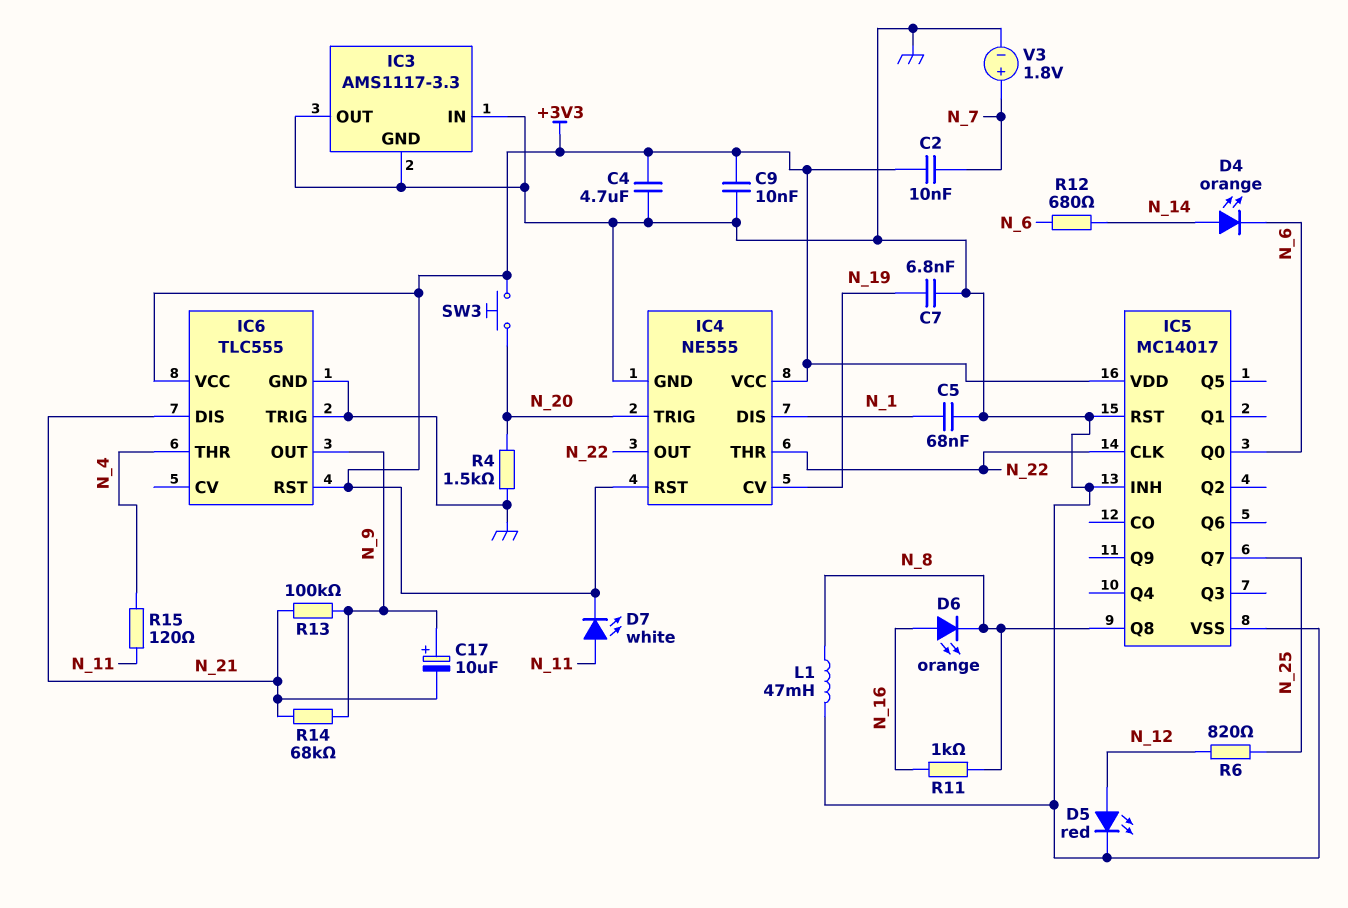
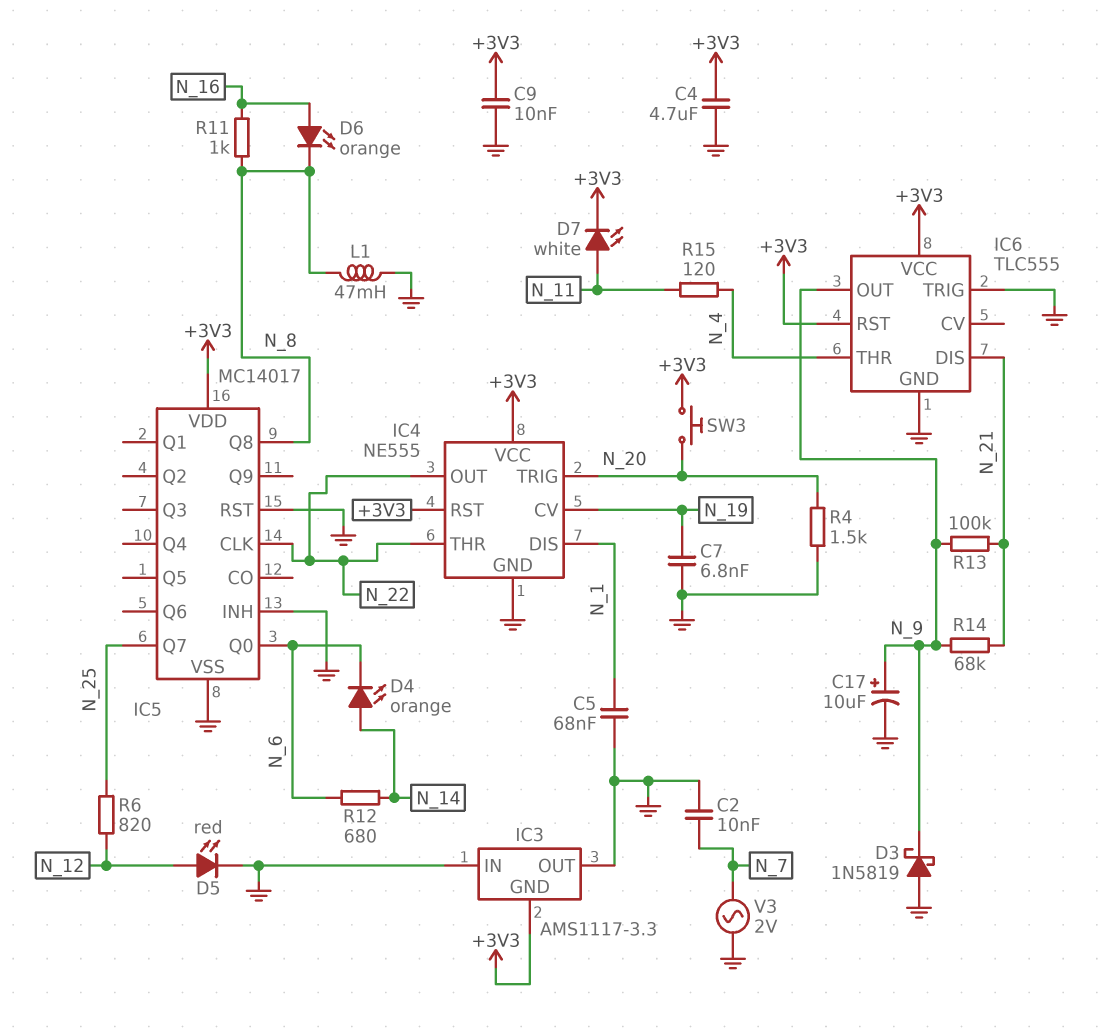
C2: 10nF (+3V3, N_7) -> 10nF (GND, N_7)
C17: 10uF (plus N_9, minus N_21) -> 10uF (plus N_9, minus GND)
D3: none -> schottky 1N5819 (A GND, K N_9)
IC3 pin GND: GND -> +3V3
V3: 1.8V (plus N_7, minus GND) -> AC 2V (GND, N_7)

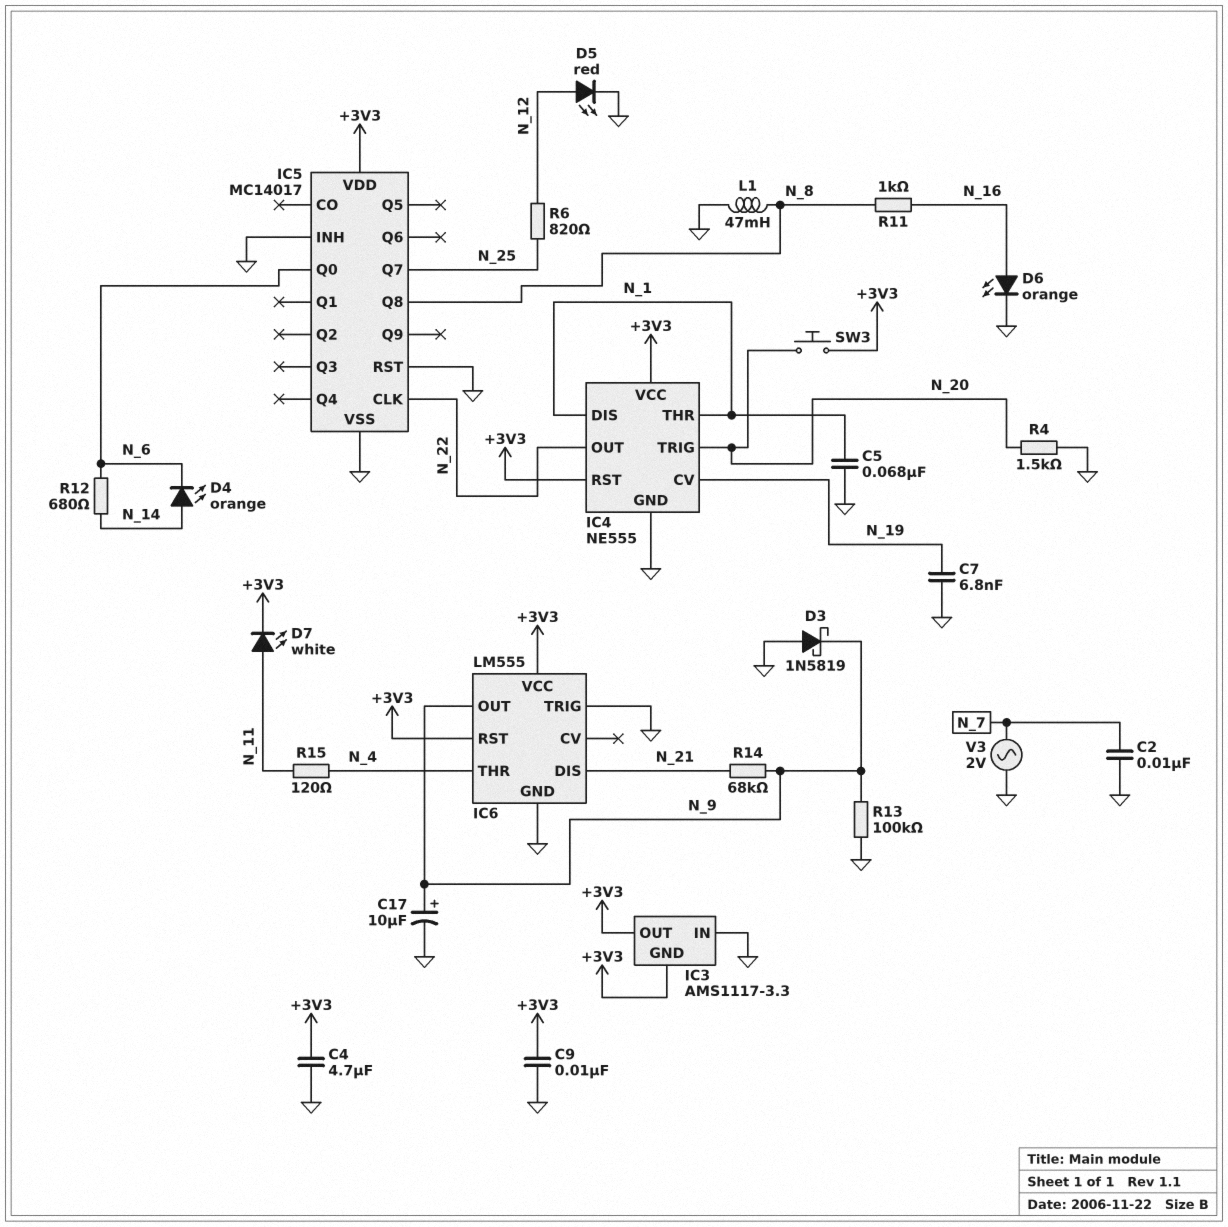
D6: LED orange (A N_16, K N_8) -> LED orange (A N_16, K GND)
IC3 pin OUT: GND -> +3V3
IC4 pin THR: N_22 -> N_1
IC6: TLC555 -> LM555
R13: 100k (N_9, N_21) -> 100k (GND, N_9)

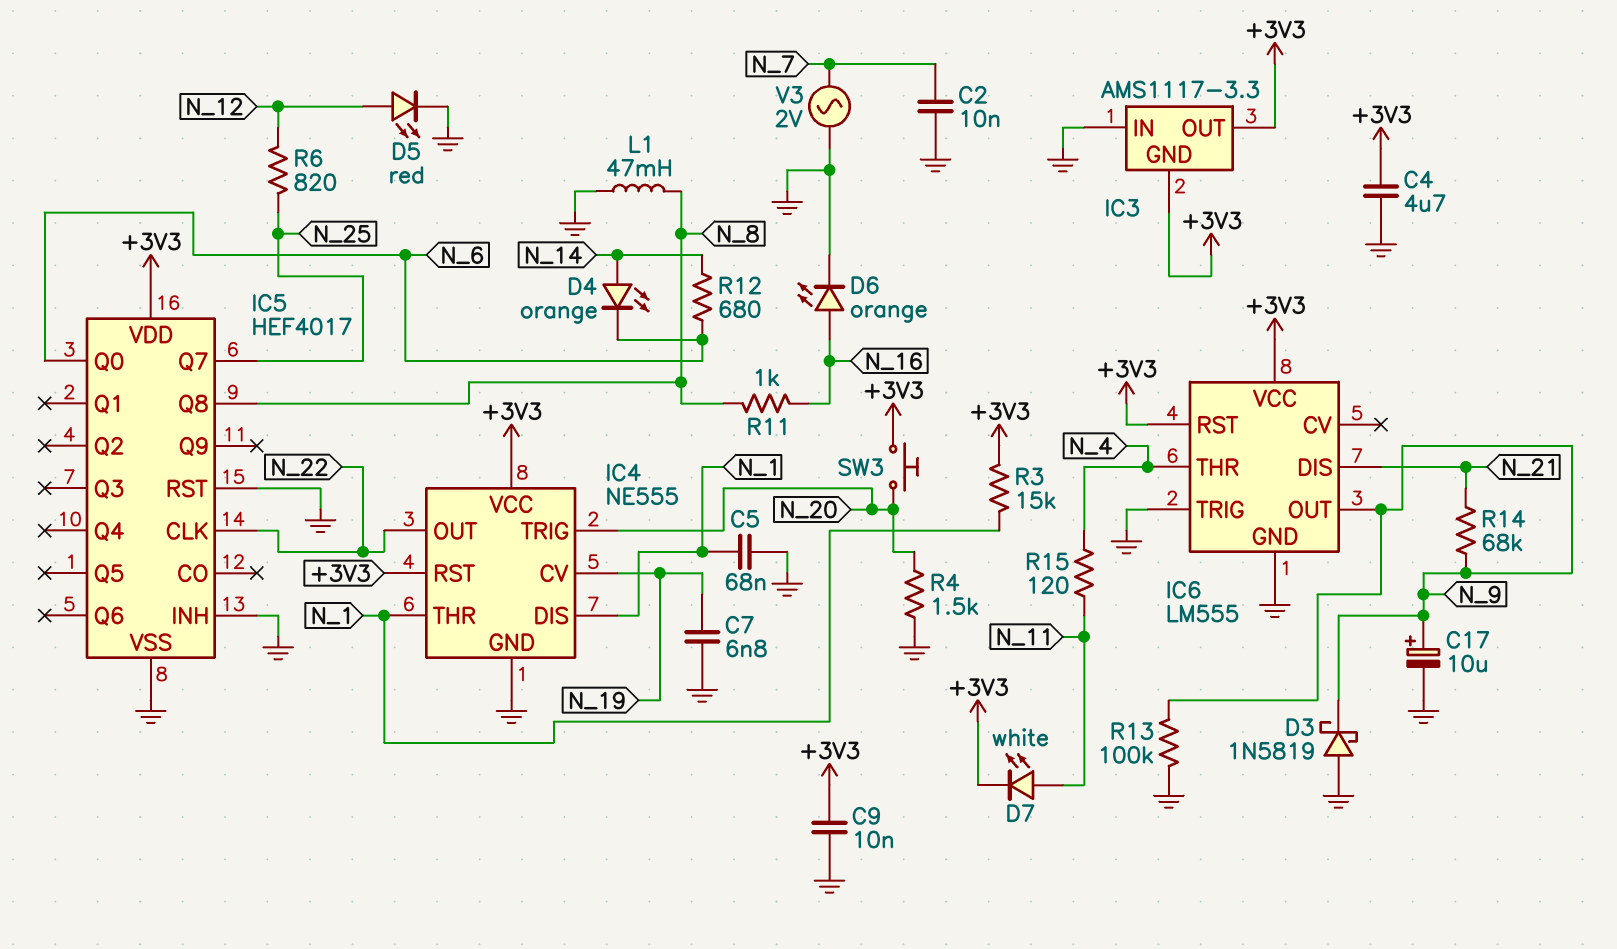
IC5: MC14017 -> HEF4017
R3: none -> 15k (+3V3, N_1)

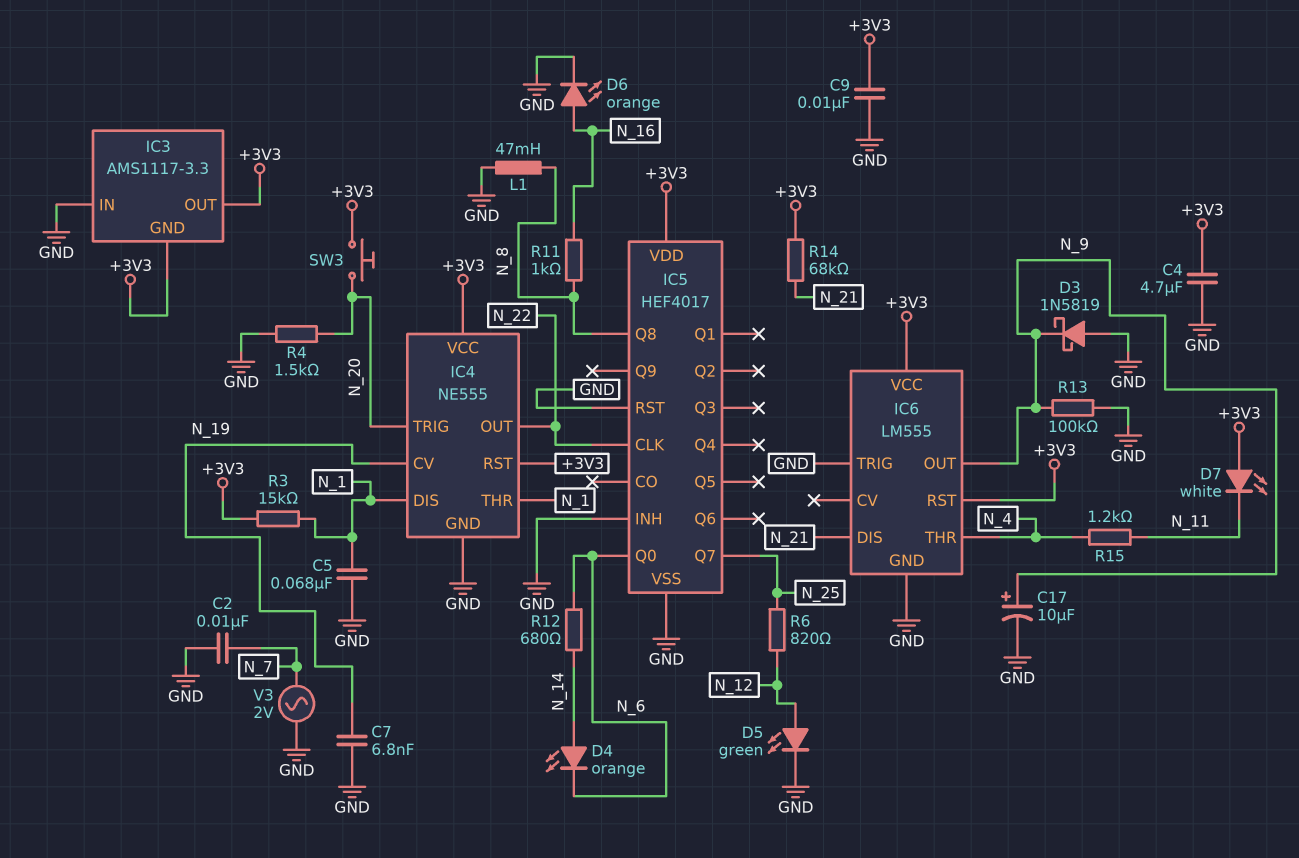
D5: LED red (A N_12, K GND) -> LED green (A N_12, K GND)
D7: LED white (A N_11, K +3V3) -> LED white (A +3V3, K N_11)
R14: 68k (N_9, N_21) -> 68k (+3V3, N_21)
R15: 120 (N_4, N_11) -> 1.2k (N_4, N_11)

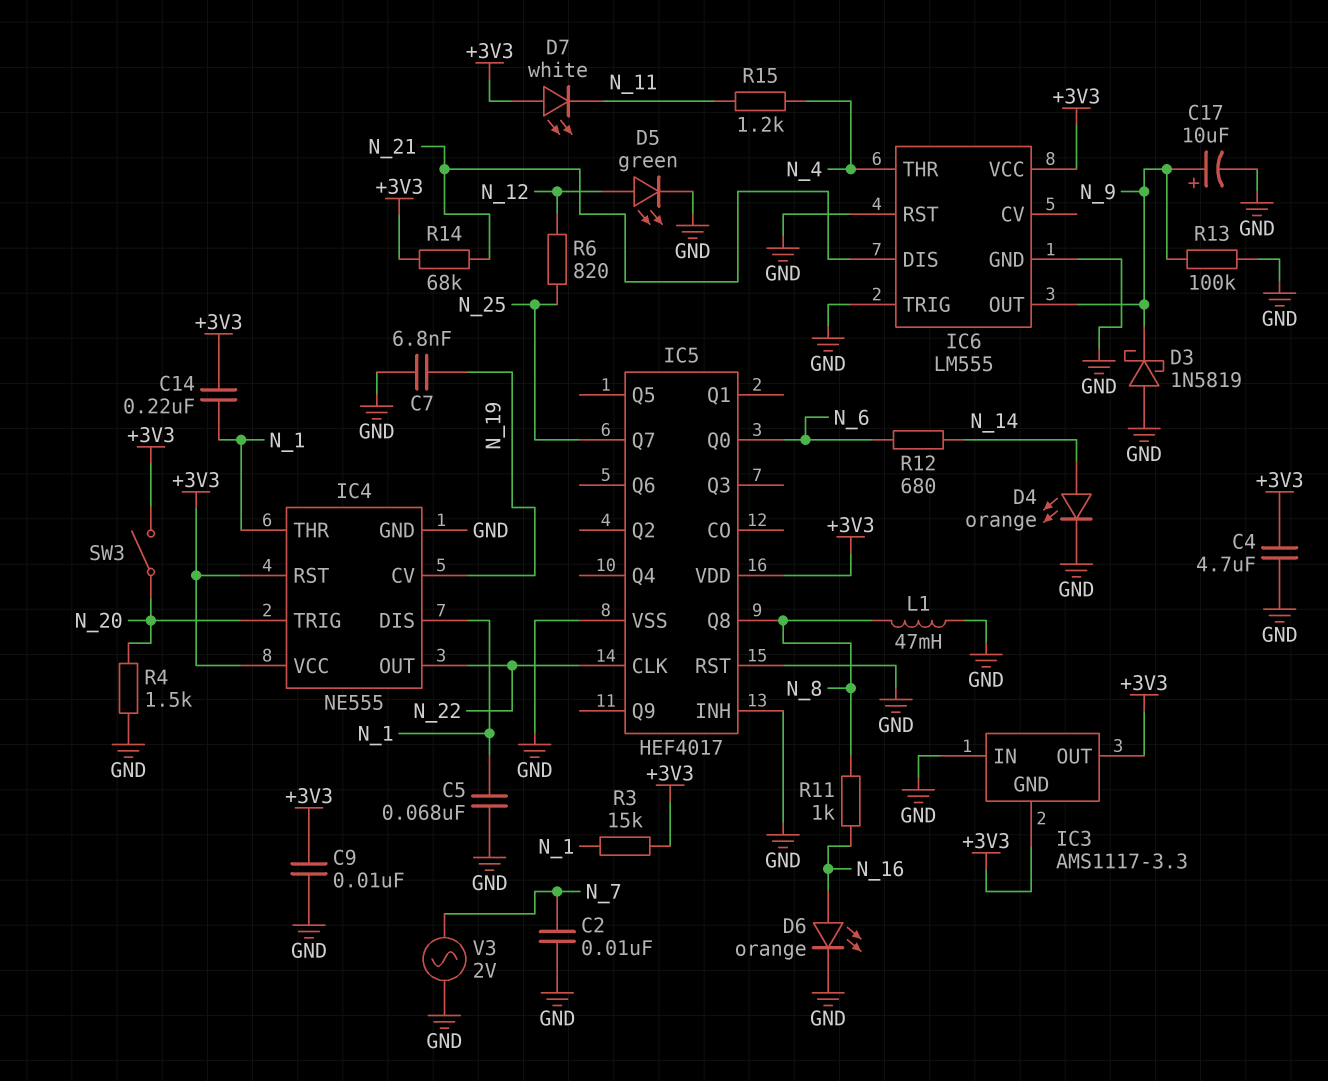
C14: none -> 220nF (+3V3, N_1)
D4: LED orange (A N_14, K N_6) -> LED orange (A N_14, K GND)
IC6 pin RST: +3V3 -> GND
SW3: button (+3V3, N_20) -> switch (+3V3, N_20)

